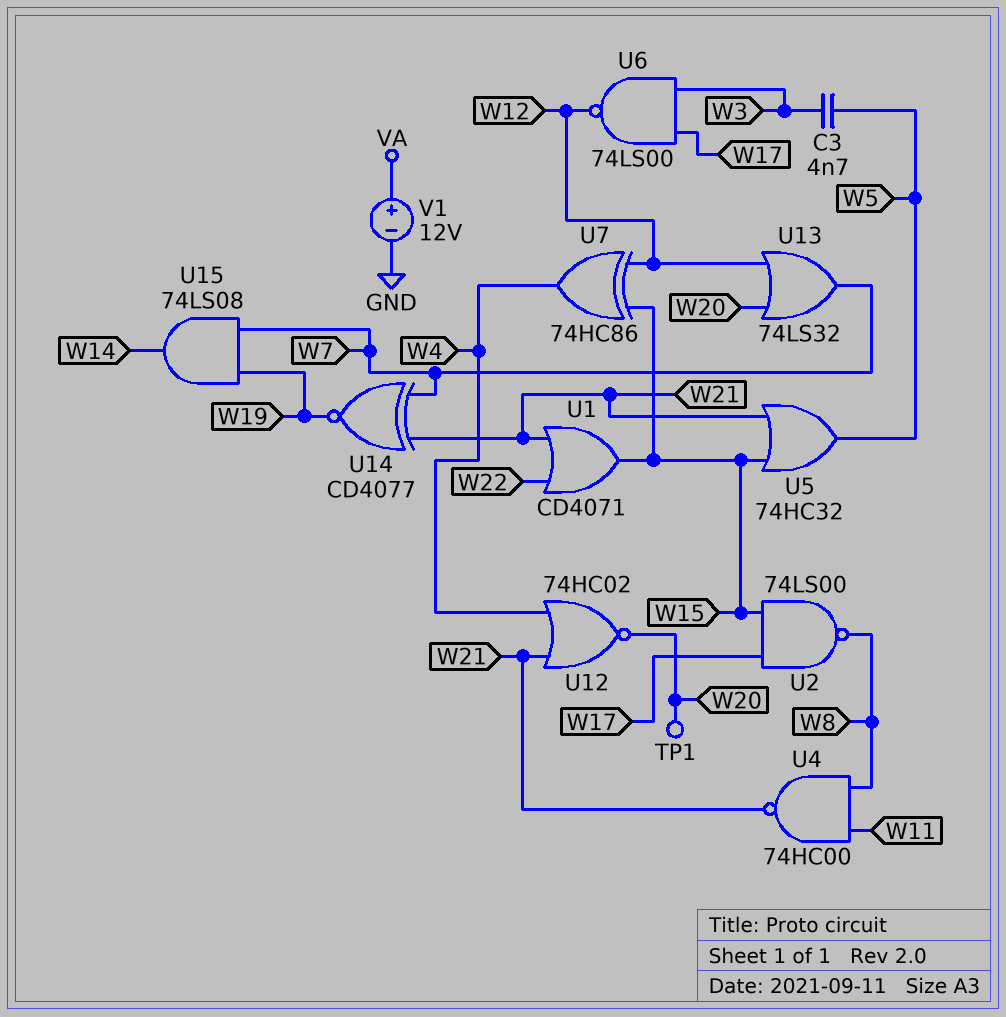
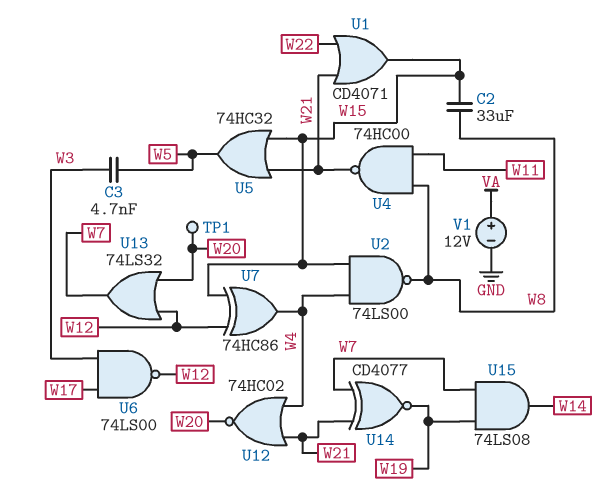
C2: none -> 33uF (W8, W15)
U2: NAND 74LS00 (in W15, in W17, out W8) -> NAND 74LS00 (in W4, in W15, out W8)

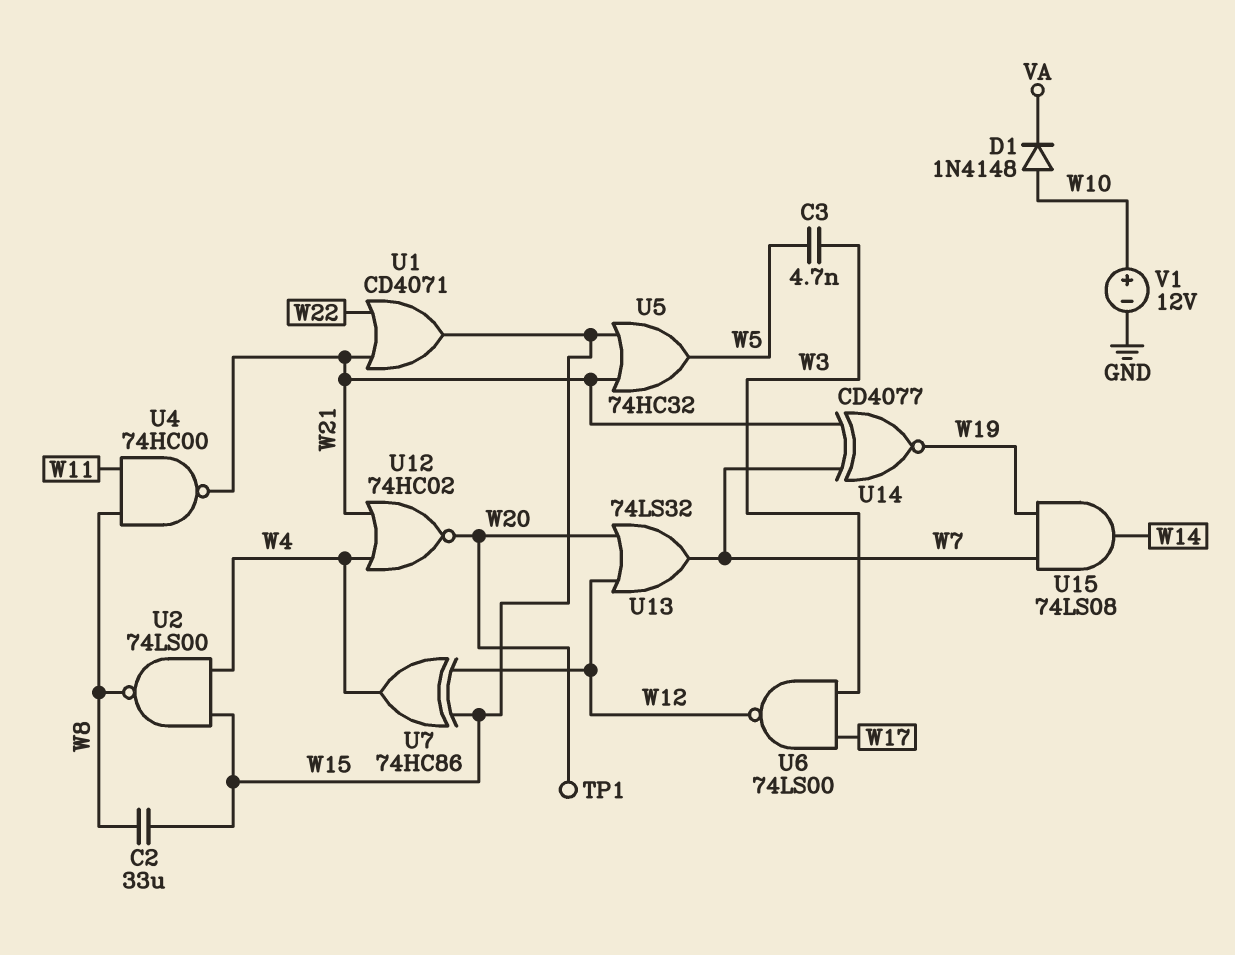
D1: none -> diode 1N4148 (A W10, K VA)
V1: 12V (plus VA, minus GND) -> 12V (plus W10, minus GND)

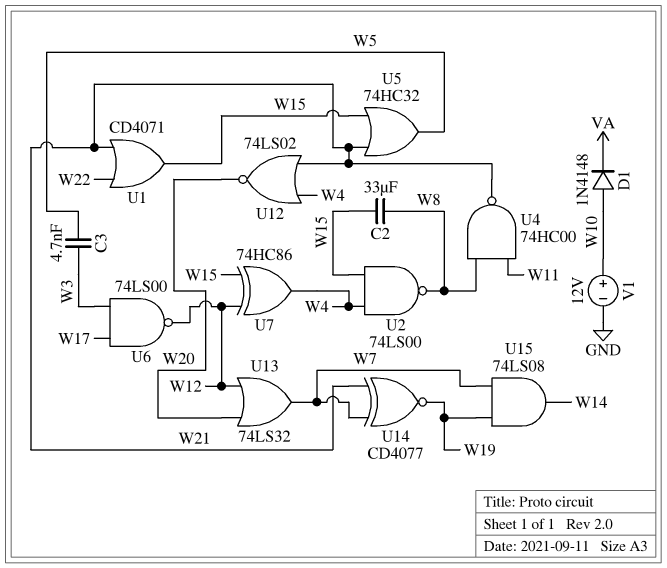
TP1: test point (W20) -> none
U12: NOR 74HC02 (in W4, in W21, out W20) -> NOR 74LS02 (in W4, in W21, out W20)

